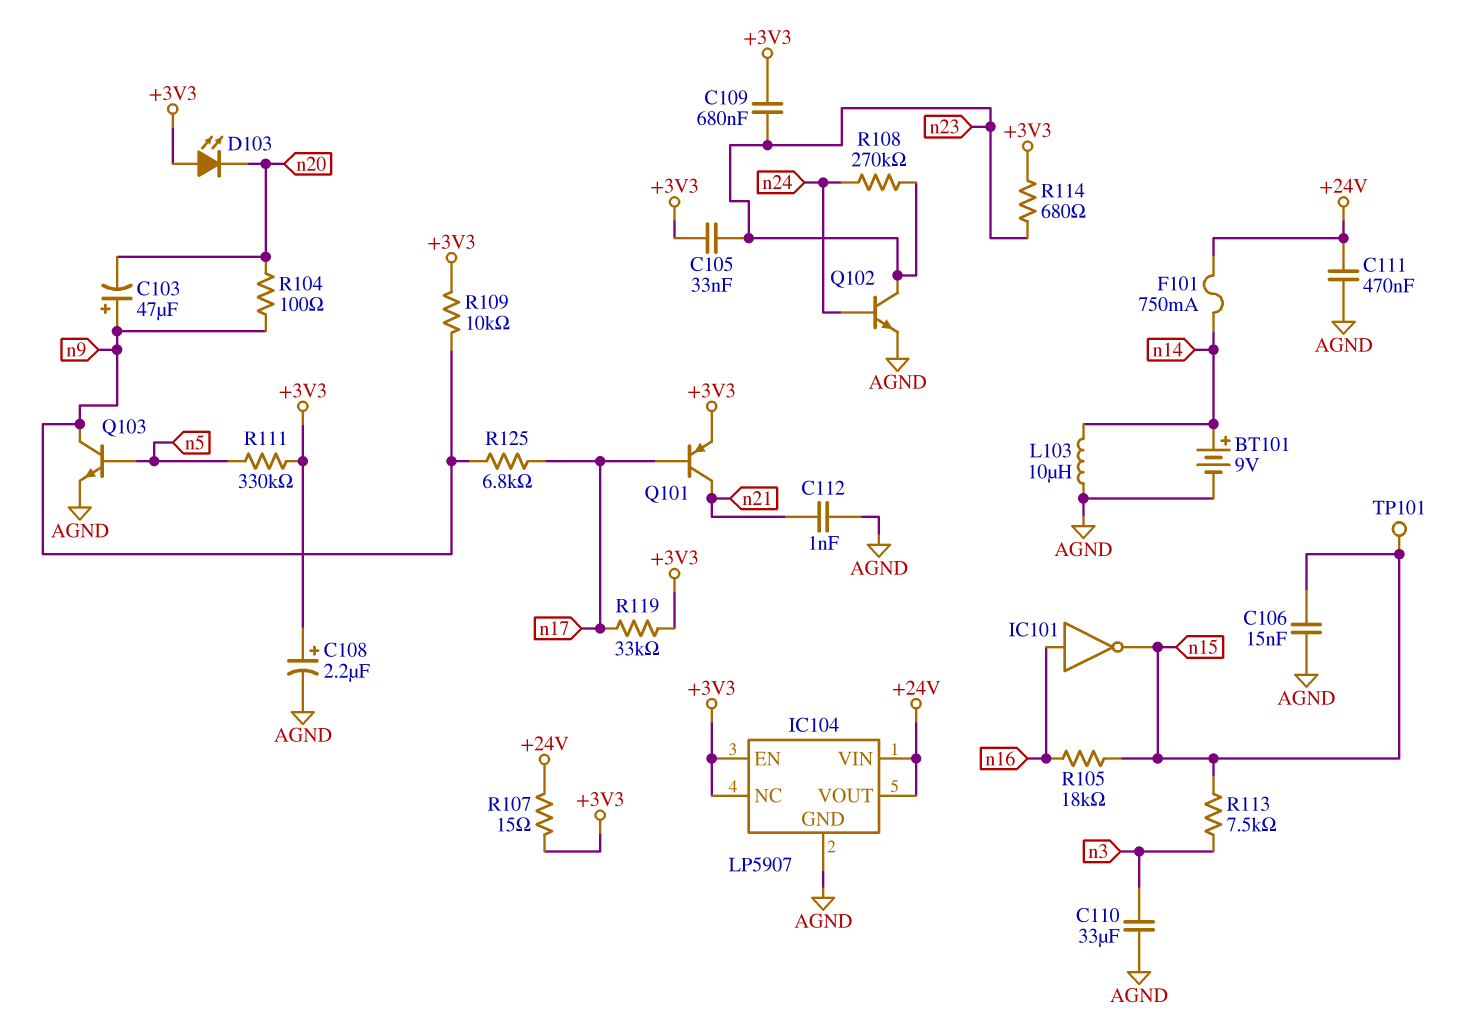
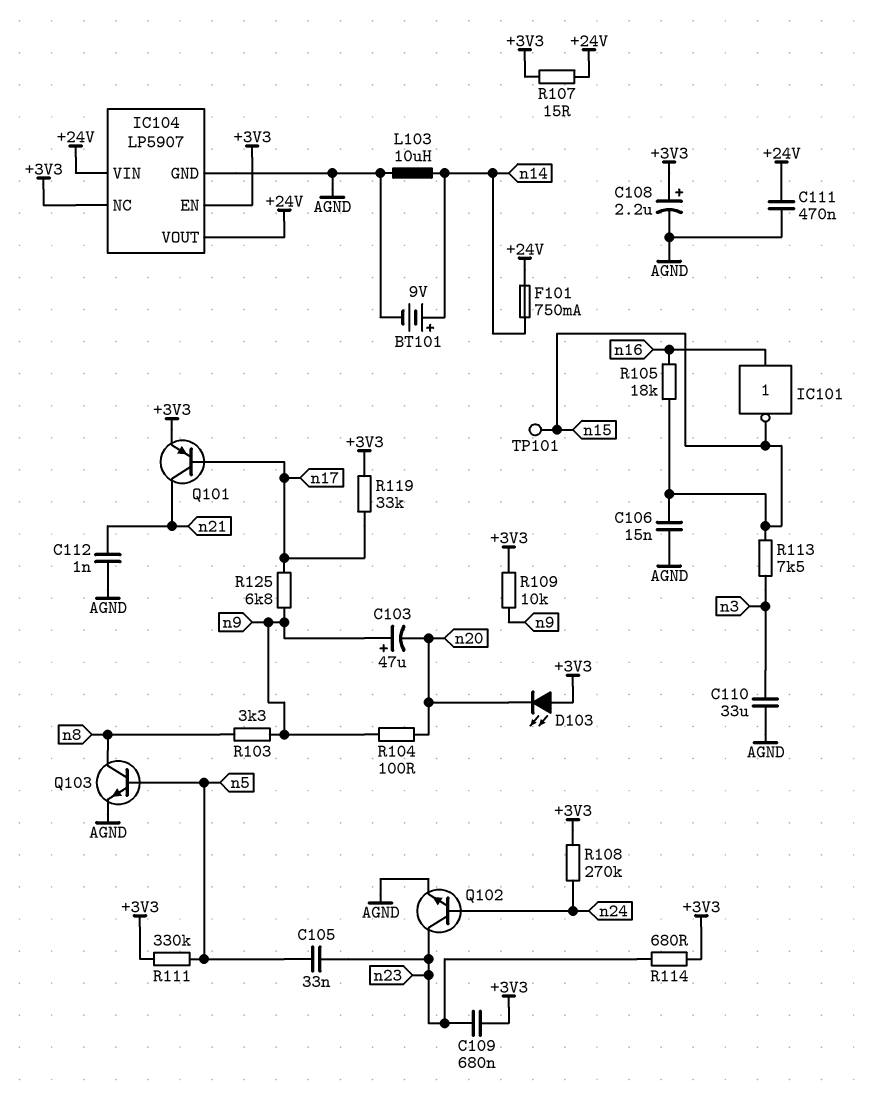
C105: 33nF (+3V3, n23) -> 33nF (n5, n23)
Q103: NPN (B n5, C n9, E AGND) -> NPN (B n5, C n8, E AGND)
R103: none -> 3.3k (n8, n9)
R108: 270k (n23, n24) -> 270k (+3V3, n24)

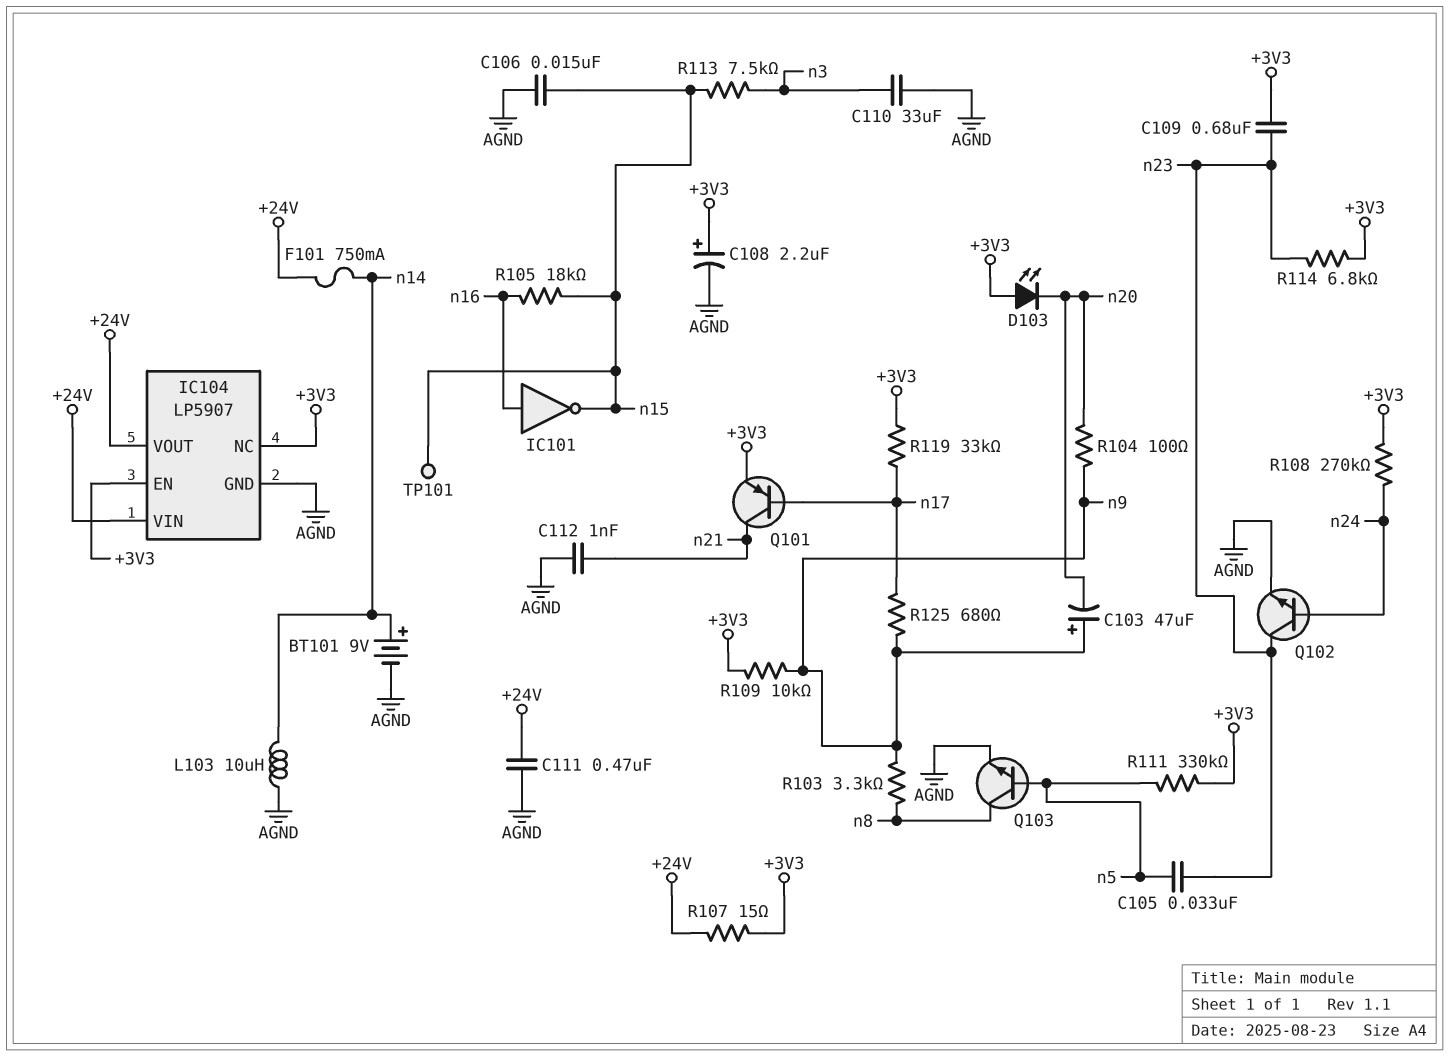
R114: 680 (+3V3, n23) -> 6.8k (+3V3, n23)
R125: 6.8k (n9, n17) -> 680 (n9, n17)

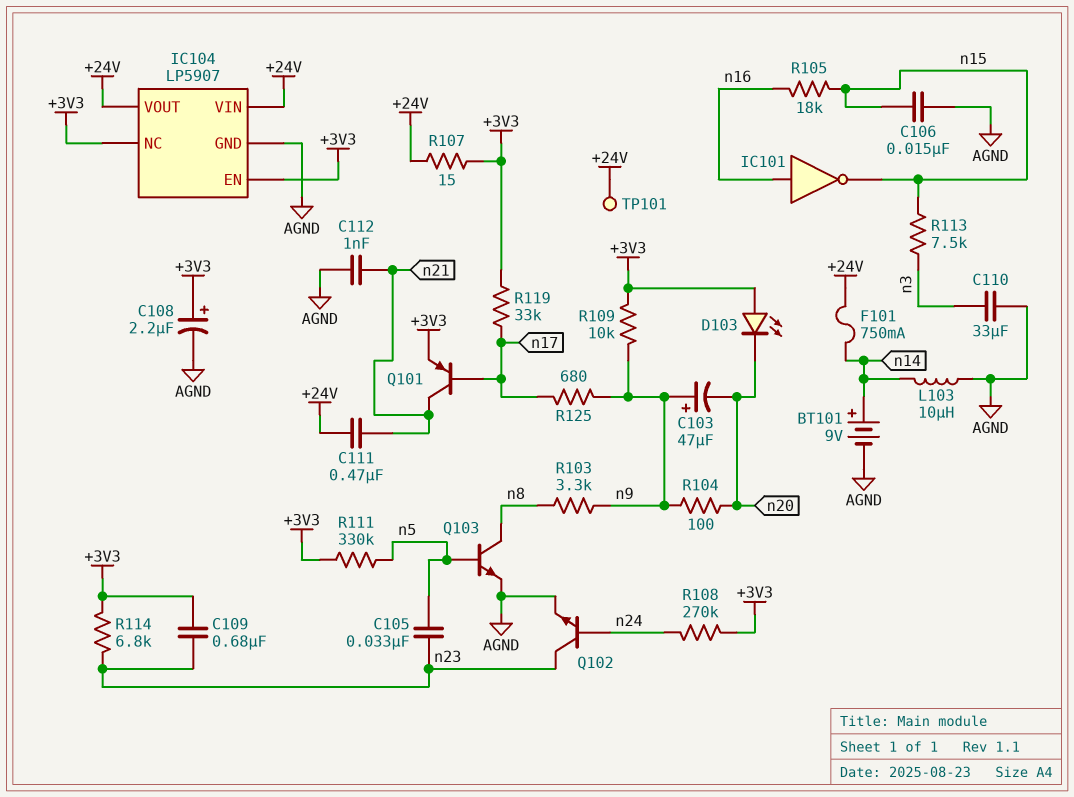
C111: 470nF (+24V, AGND) -> 470nF (+24V, n21)
TP101: test point (n15) -> test point (+24V)

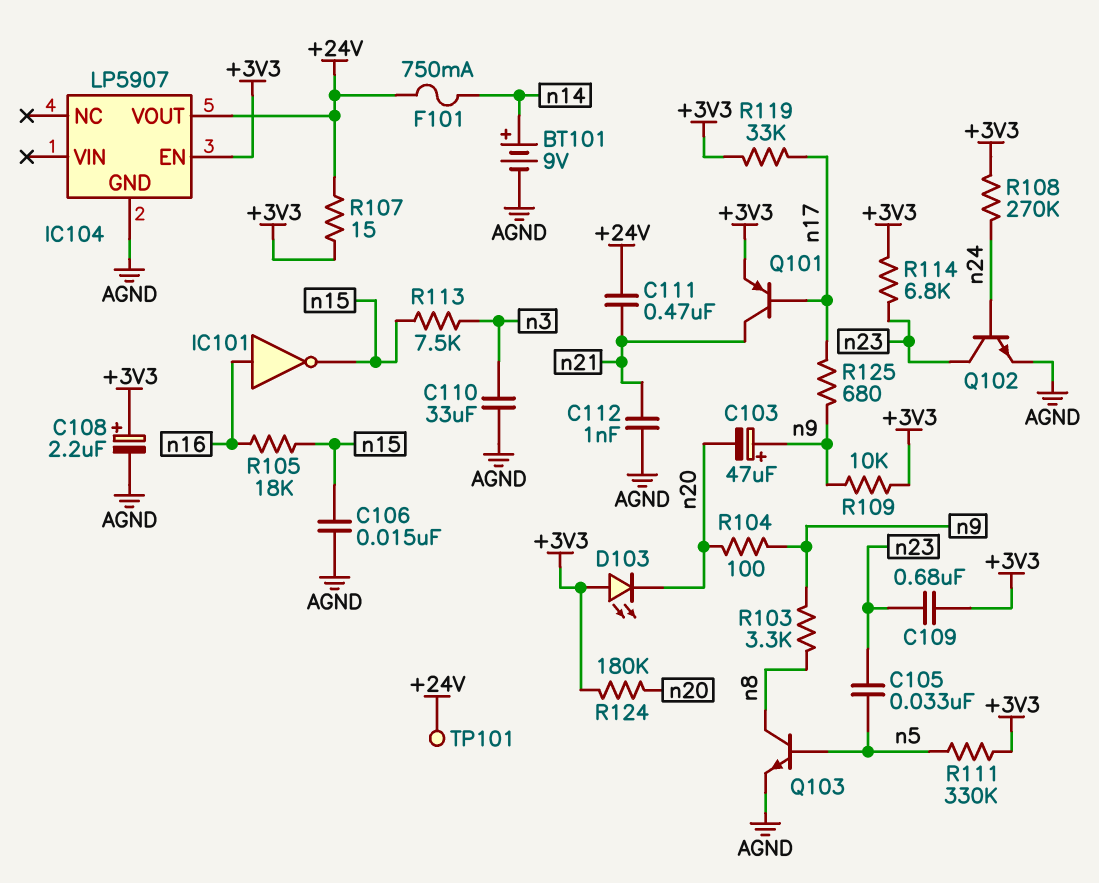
IC104 pin NC: +3V3 -> none
IC104 pin VIN: +24V -> none
L103: 10uH (AGND, n14) -> none
R124: none -> 180k (+3V3, n20)

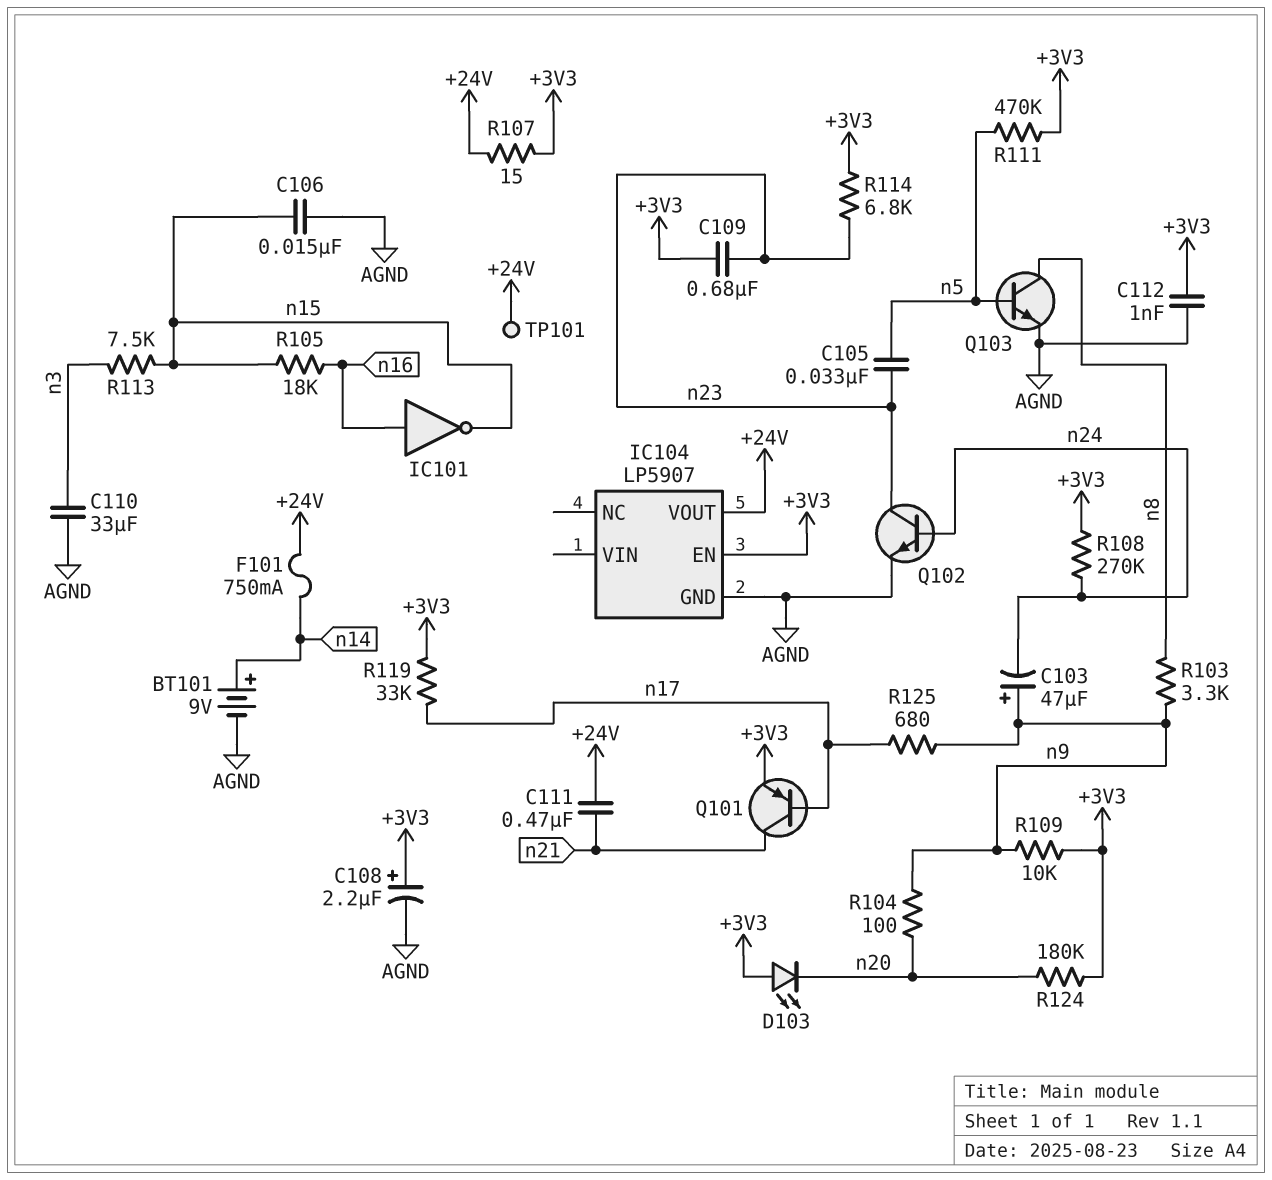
C103: 47uF (plus n9, minus n20) -> 47uF (plus n9, minus n24)
C112: 1nF (AGND, n21) -> 1nF (+3V3, AGND)
R111: 330k (+3V3, n5) -> 470k (+3V3, n5)

